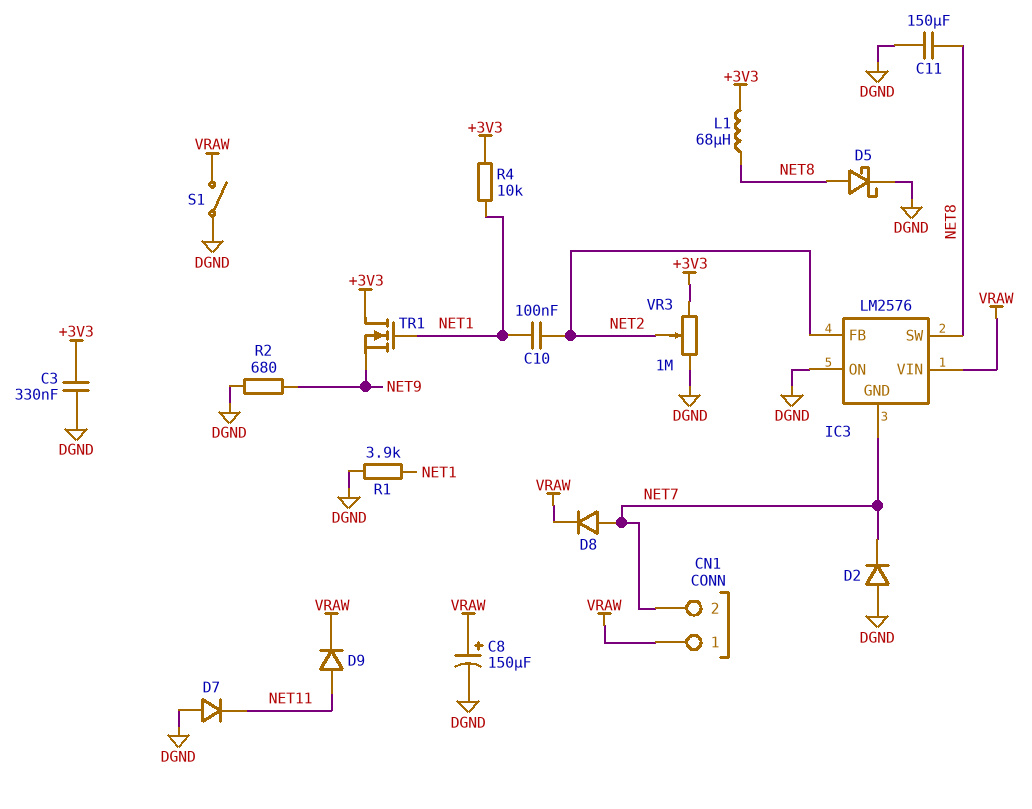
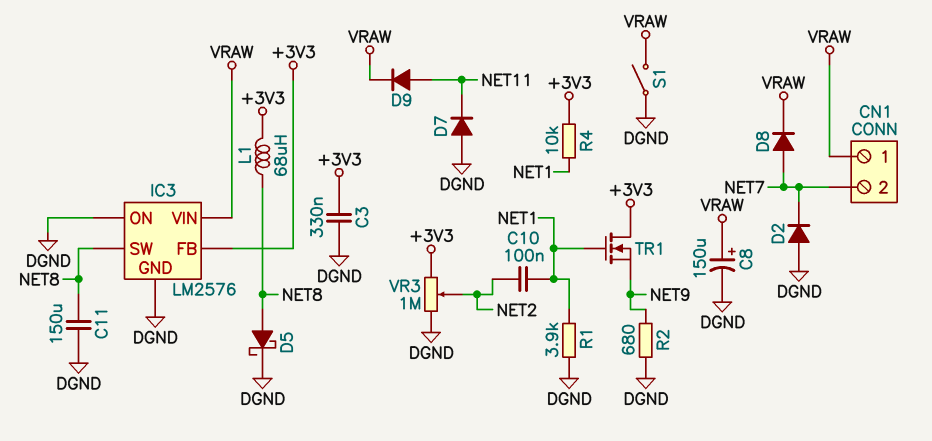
IC3 pin FB: NET2 -> +3V3
IC3 pin GND: NET7 -> DGND

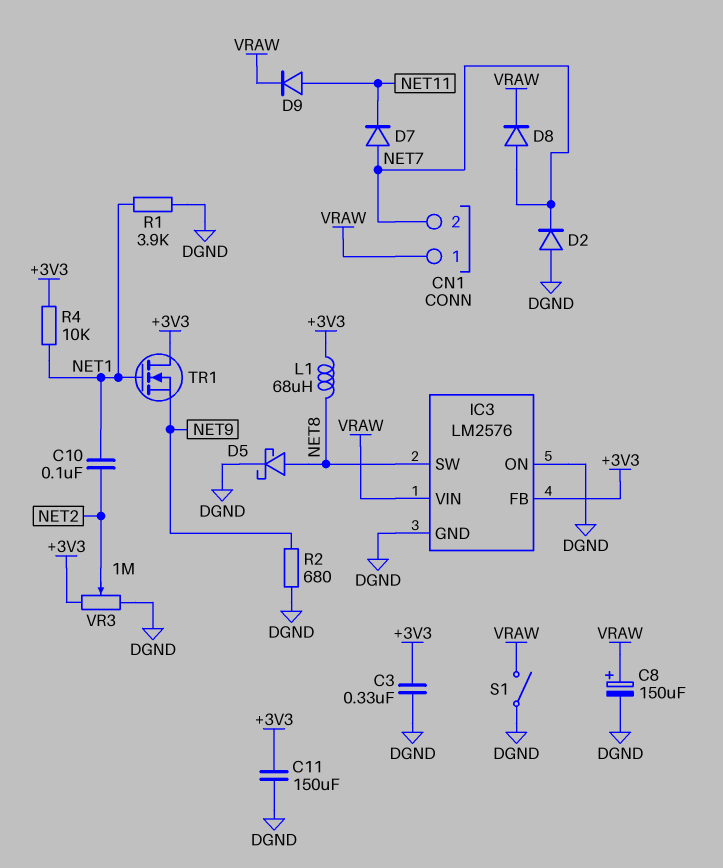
C11: 150uF (DGND, NET8) -> 150uF (+3V3, DGND)
D7: diode (A DGND, K NET11) -> diode (A NET7, K NET11)

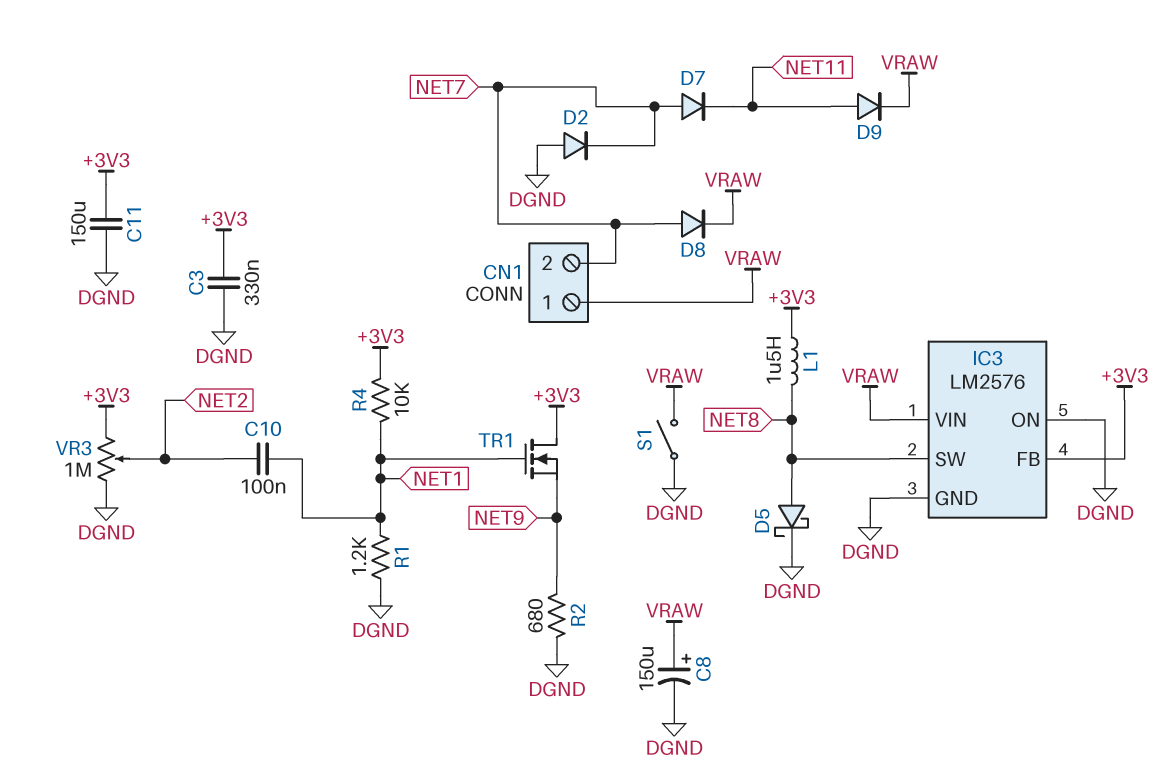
L1: 68uH (+3V3, NET8) -> 1.5uH (+3V3, NET8)
R1: 3.9k (DGND, NET1) -> 1.2k (DGND, NET1)

